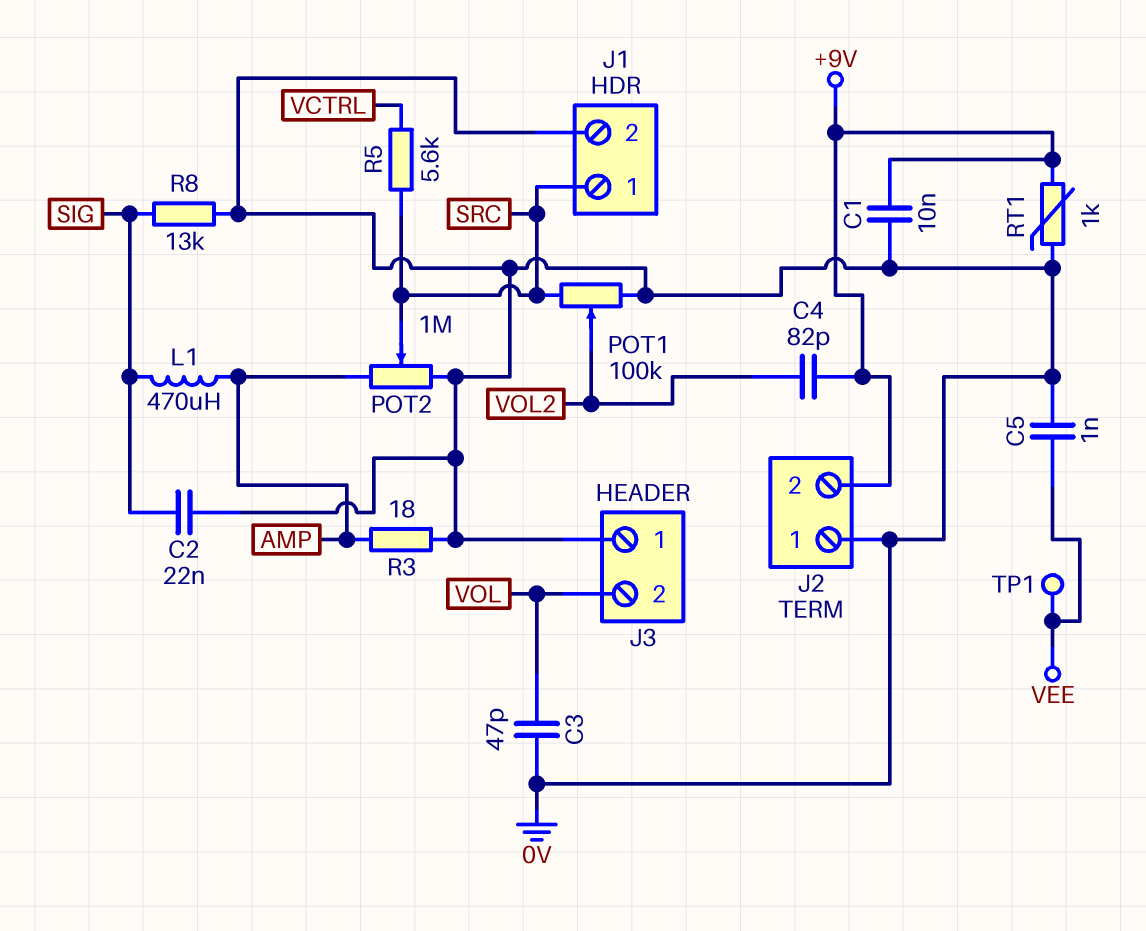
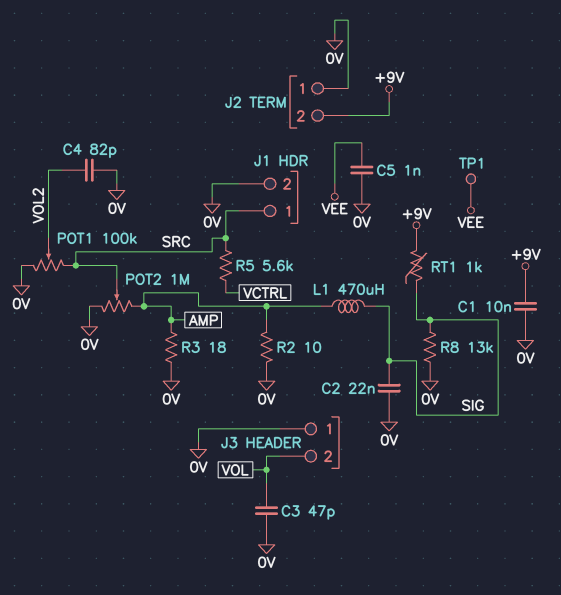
C4: 82pF (+9V, VOL2) -> 82pF (0V, VOL2)
R2: none -> 10 (0V, AMP)
RT1: 1k (+9V, 0V) -> 1k (+9V, SIG)

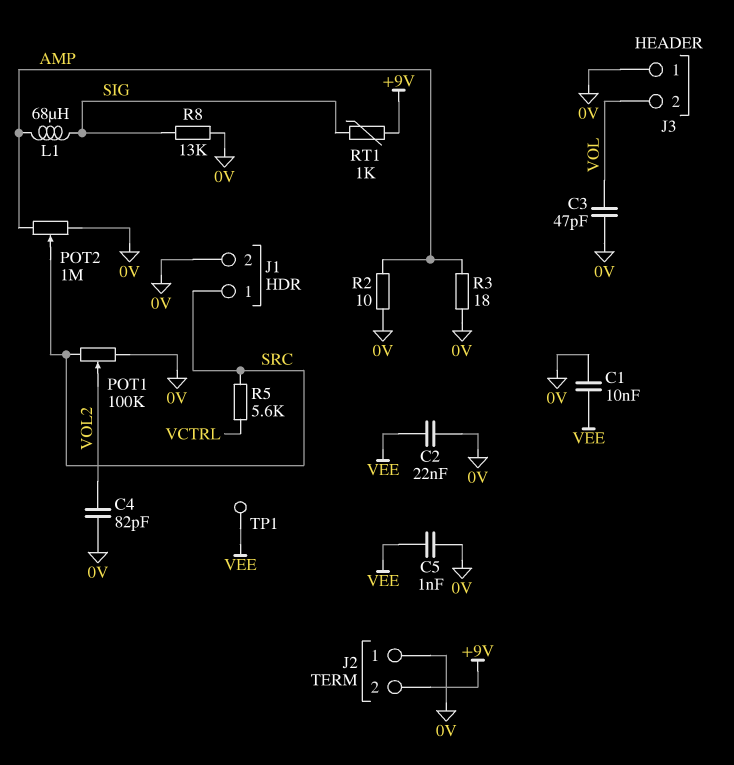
C1: 10nF (+9V, 0V) -> 10nF (0V, VEE)
C2: 22nF (0V, SIG) -> 22nF (0V, VEE)
L1: 470uH (AMP, SIG) -> 68uH (AMP, SIG)

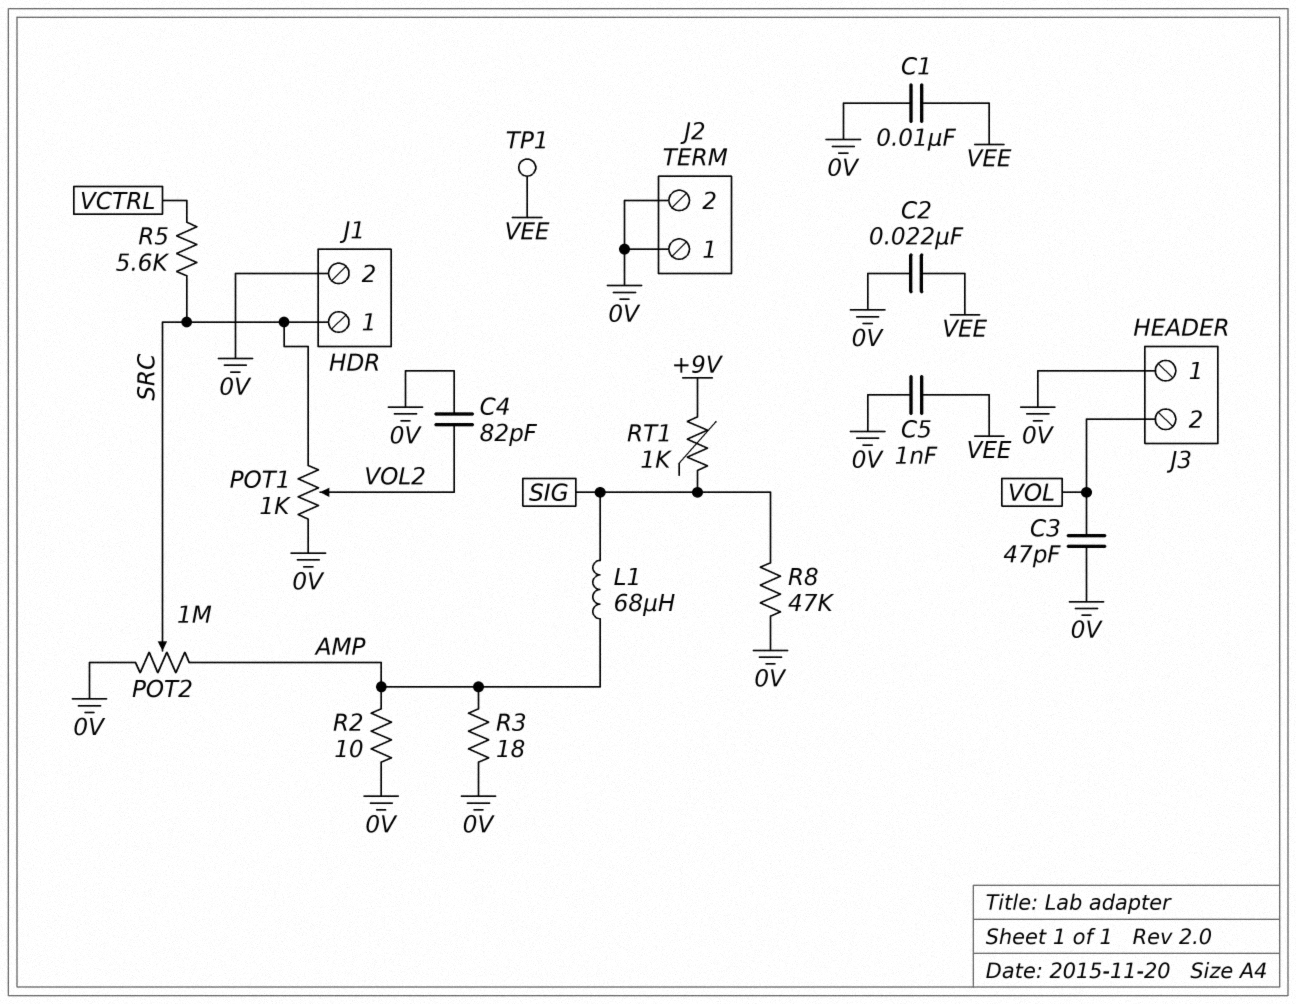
J2 pin 2: +9V -> 0V
POT1: 100k (0V, SRC, wiper VOL2) -> 1k (0V, SRC, wiper VOL2)
R8: 13k (0V, SIG) -> 47k (0V, SIG)

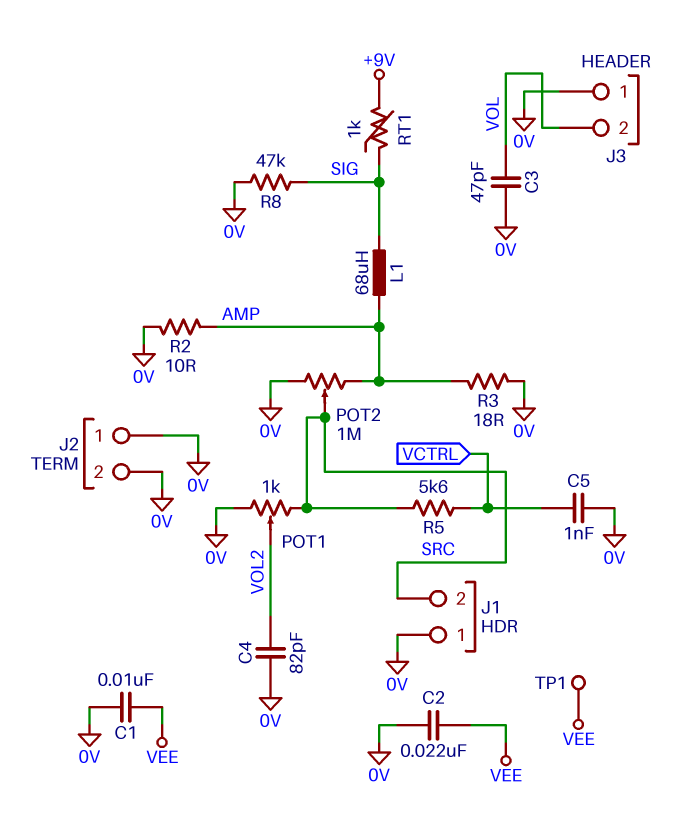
C5: 1nF (0V, VEE) -> 1nF (0V, VCTRL)
J1 pin 1: SRC -> 0V
J1 pin 2: 0V -> SRC

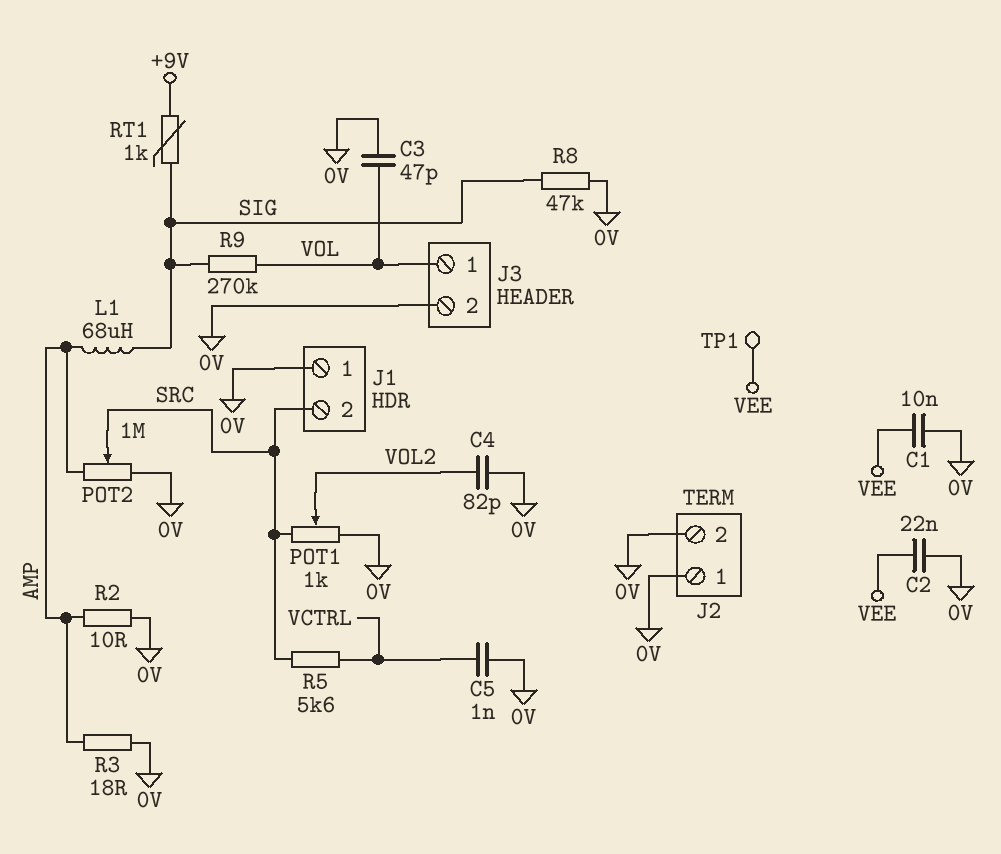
J3 pin 1: 0V -> VOL
J3 pin 2: VOL -> 0V
R9: none -> 270k (SIG, VOL)

